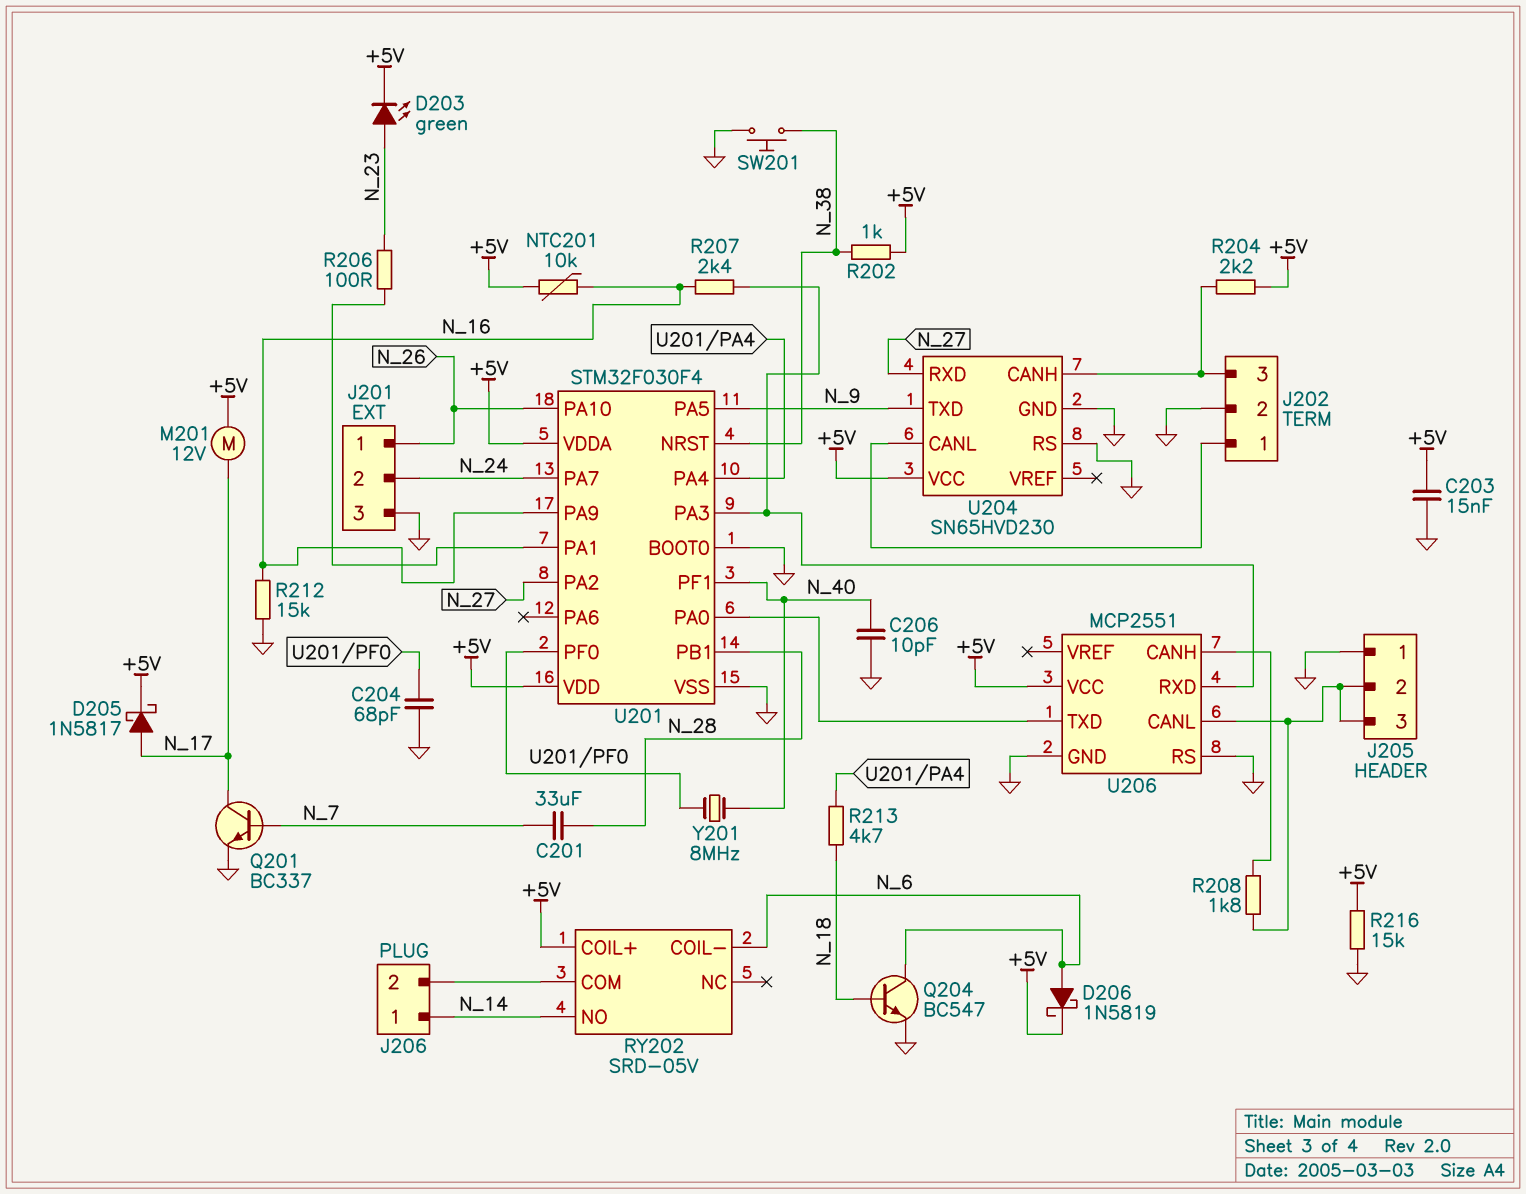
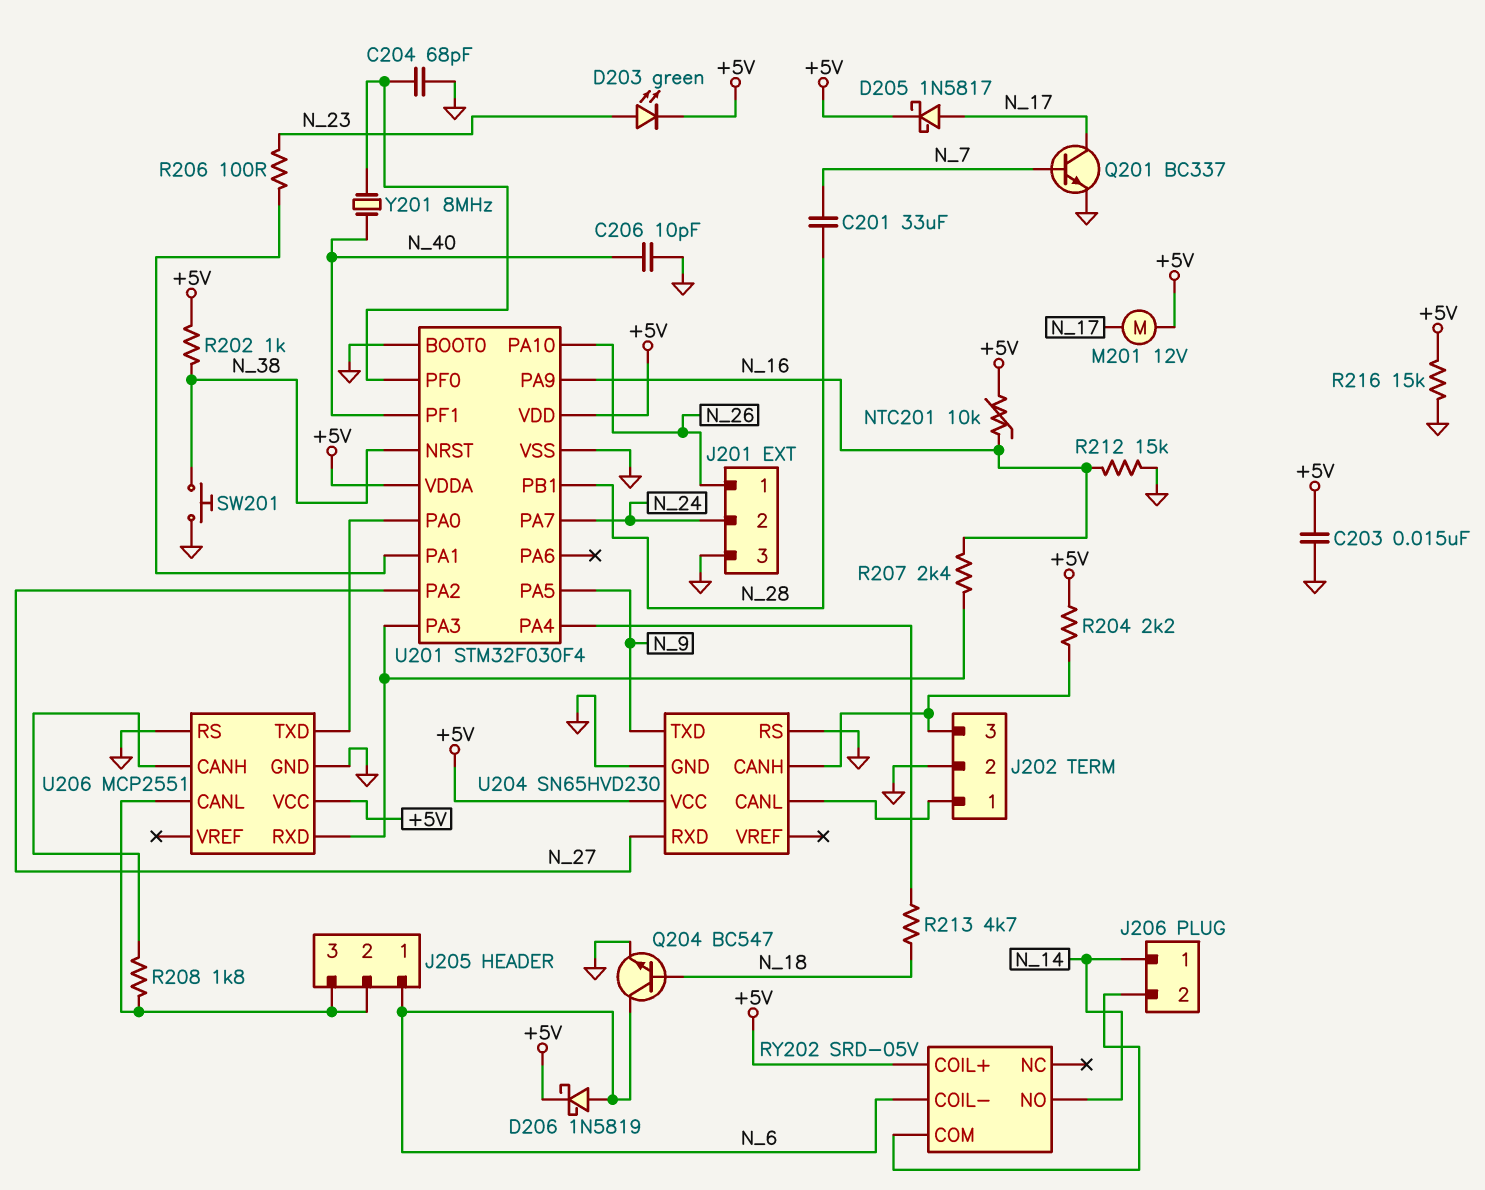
J205 pin 1: GND -> N_6

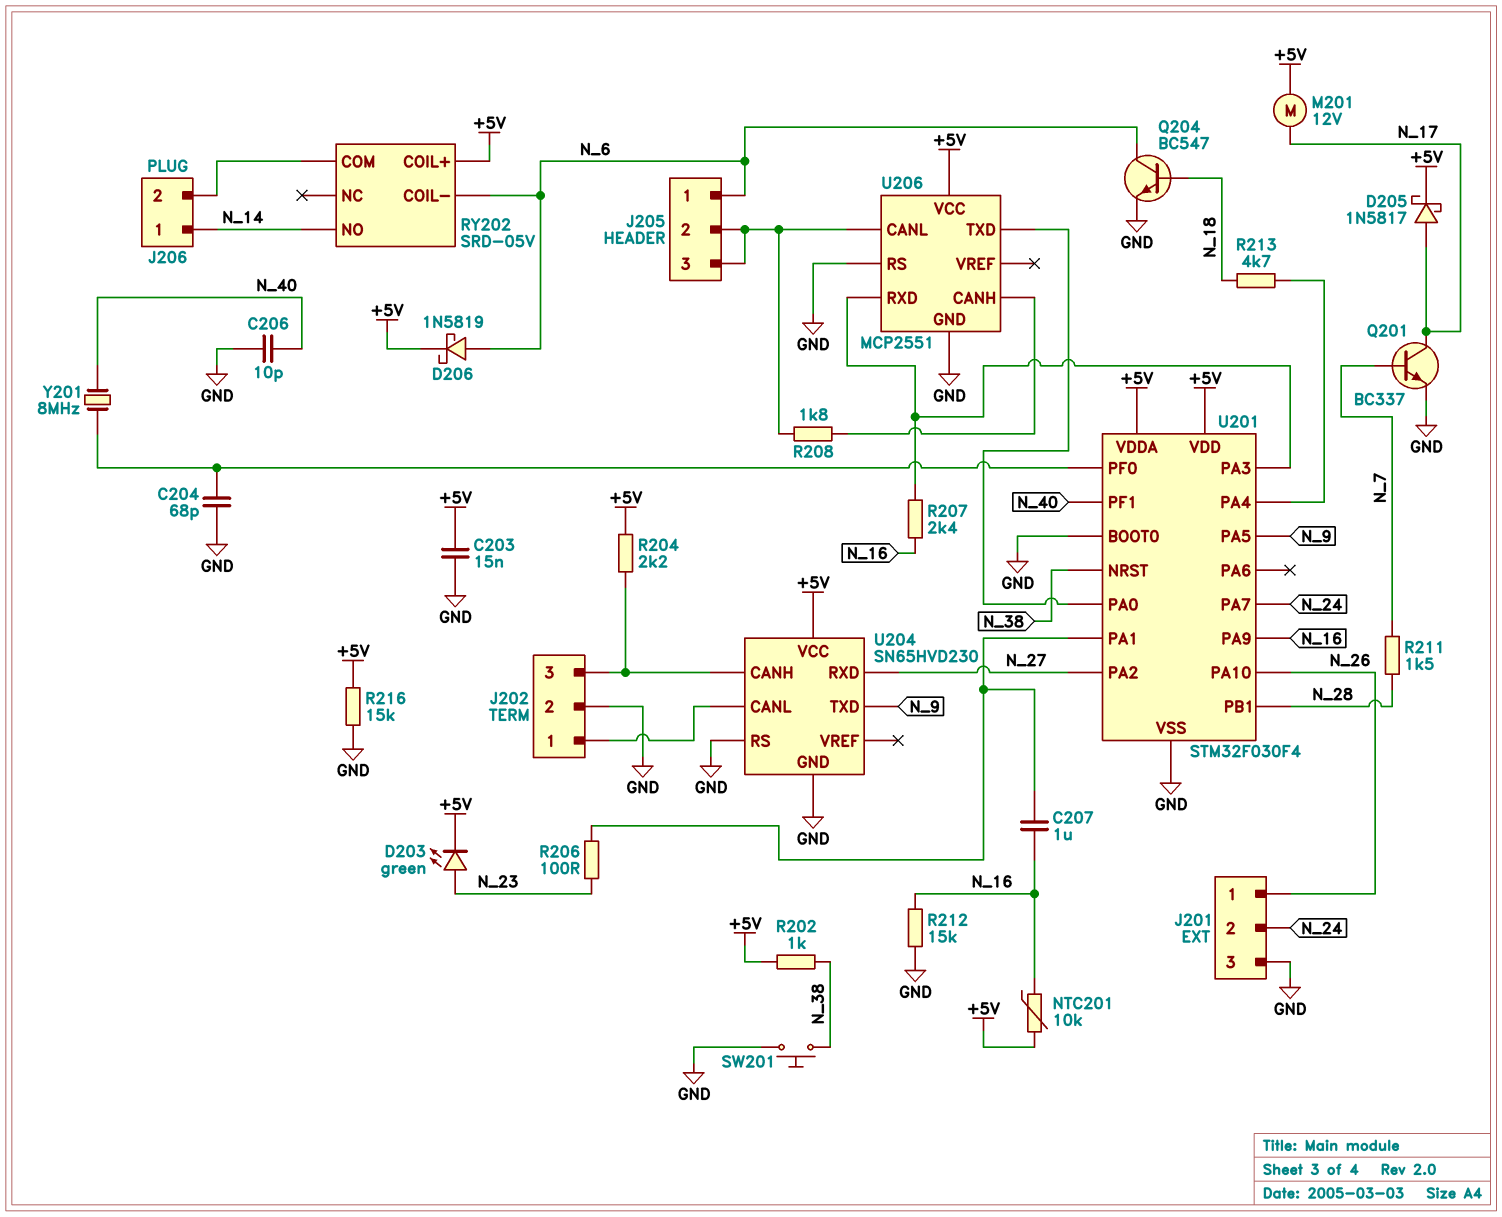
C201: 33uF (N_7, N_28) -> none
C207: none -> 1uF (N_16, U201/PA1)
R211: none -> 1.5k (N_7, N_28)

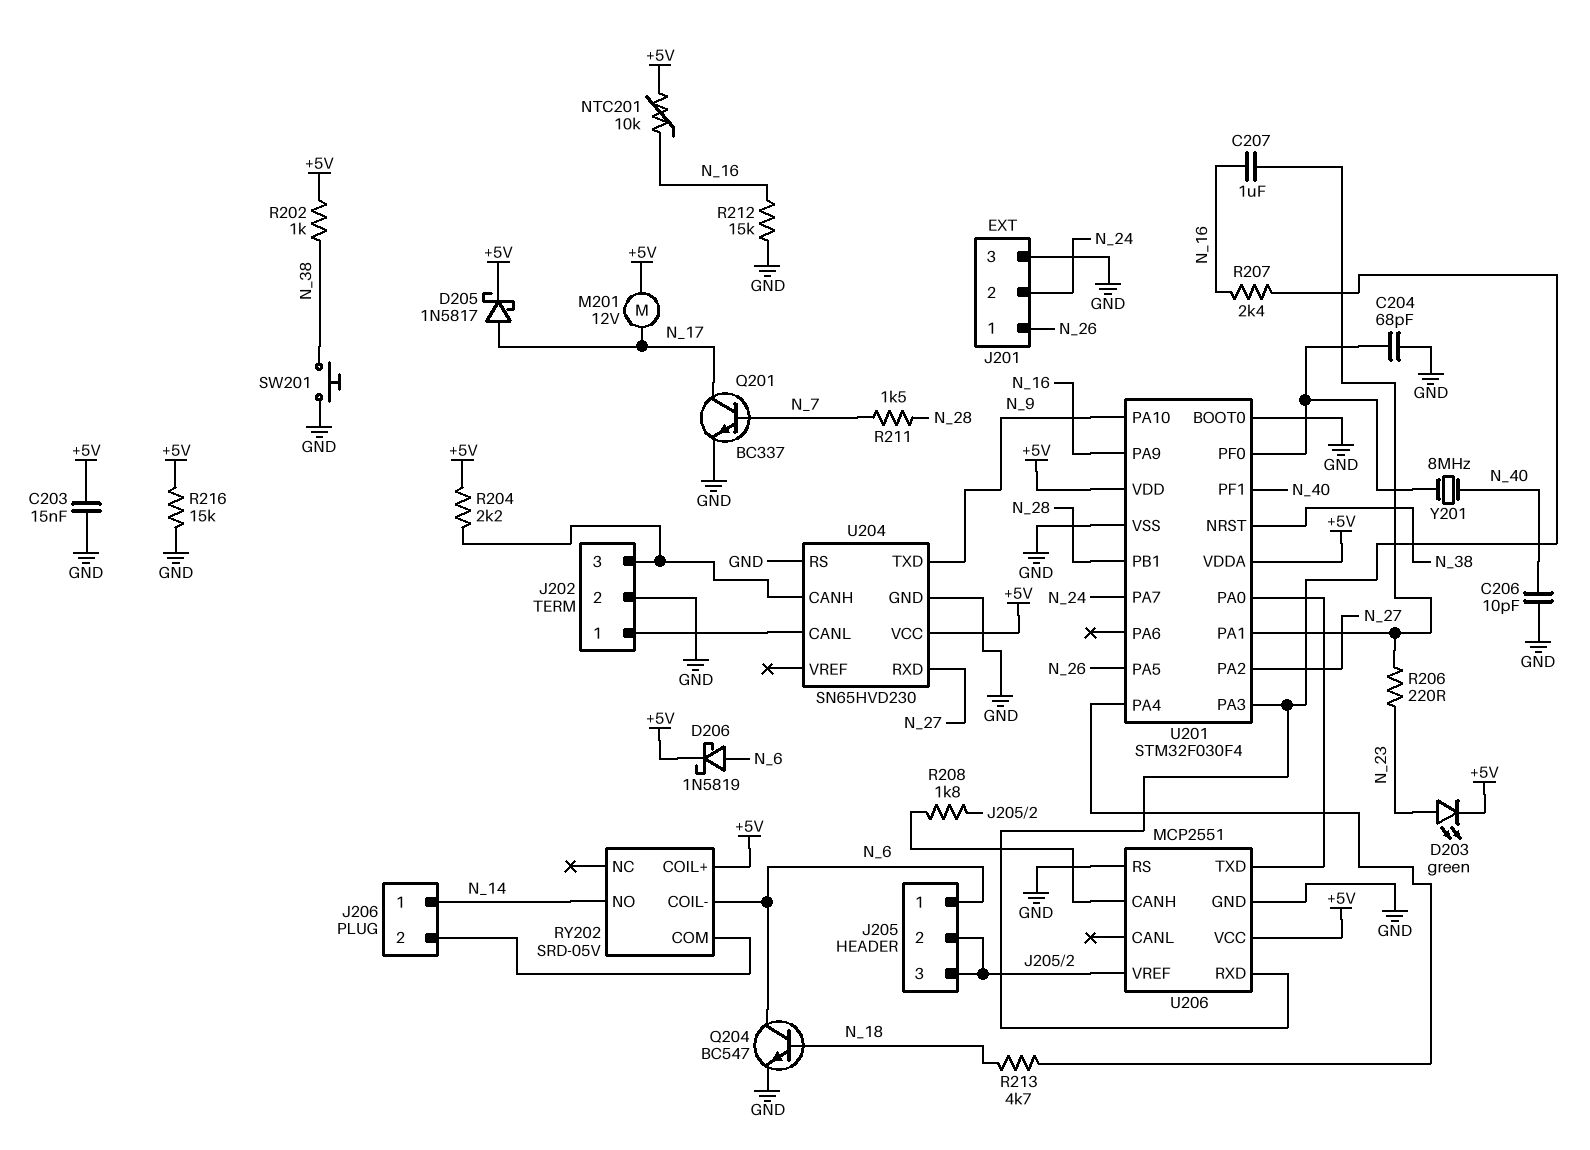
R206: 100 (N_23, U201/PA1) -> 220 (N_23, U201/PA1)
U201 pin PA5: N_9 -> N_26
U201 pin PA10: N_26 -> N_9
U206 pin CANL: J205/2 -> none
U206 pin VREF: none -> J205/2

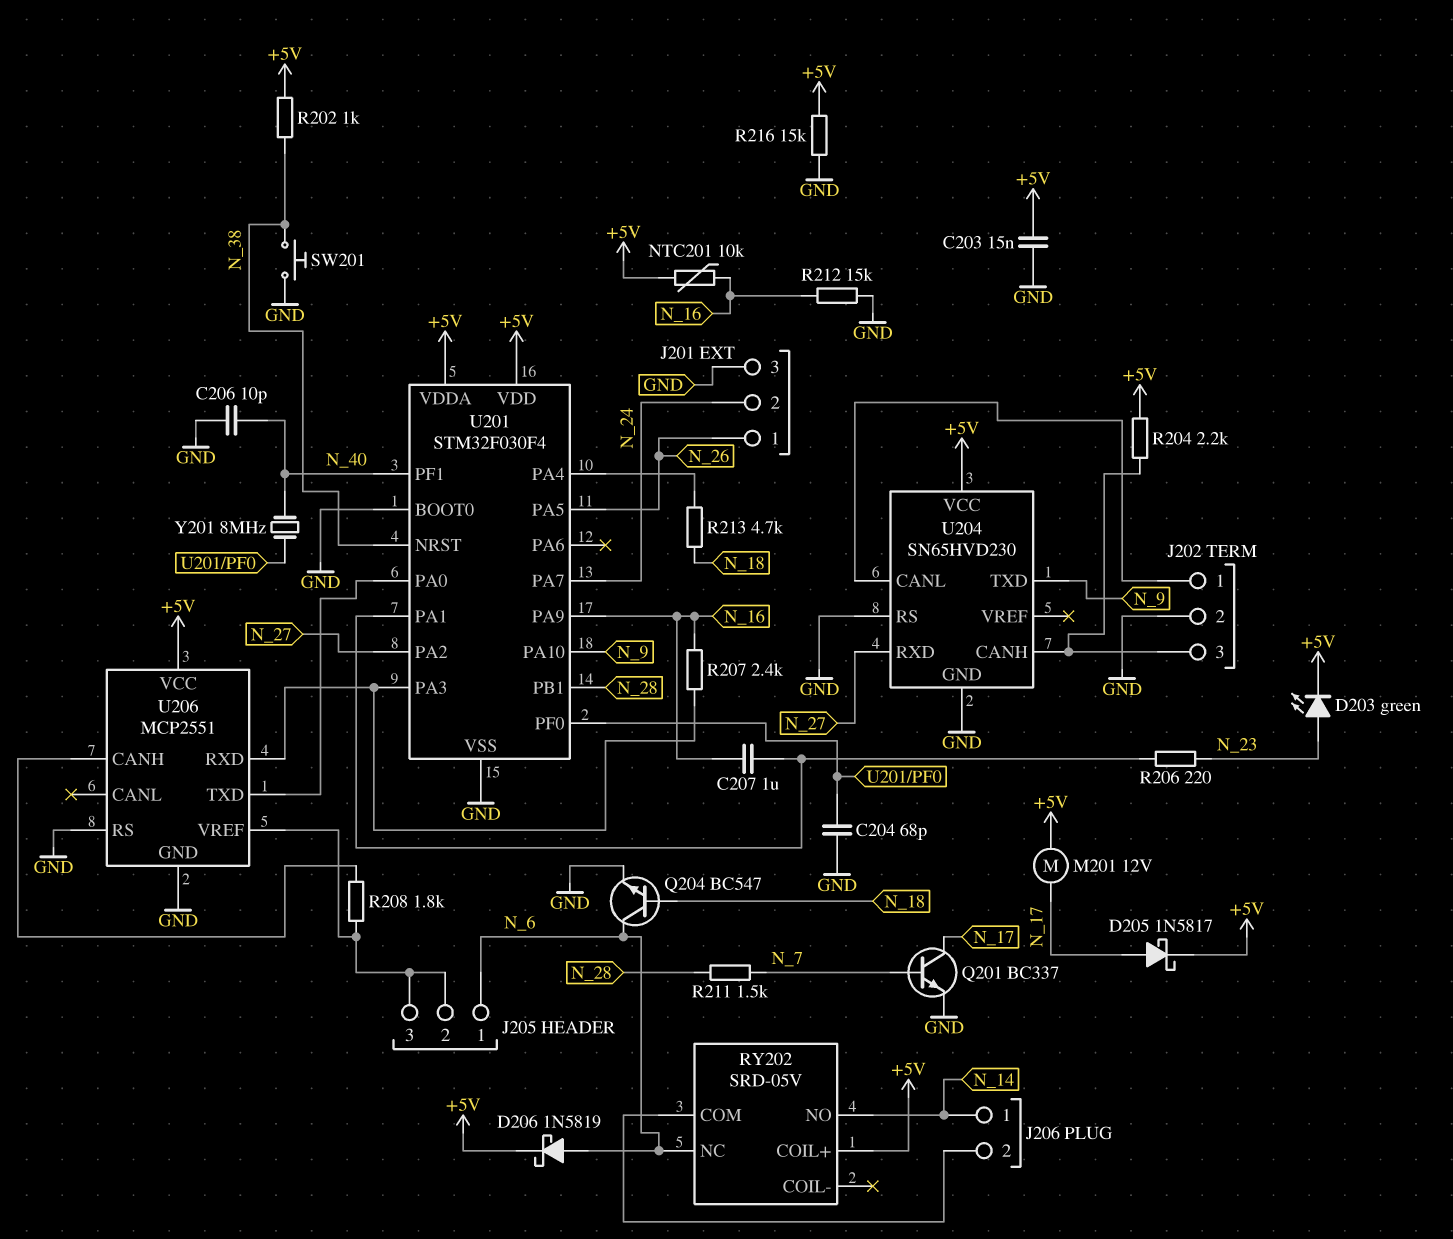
RY202 pin COIL-: N_6 -> none
RY202 pin NC: none -> N_6

